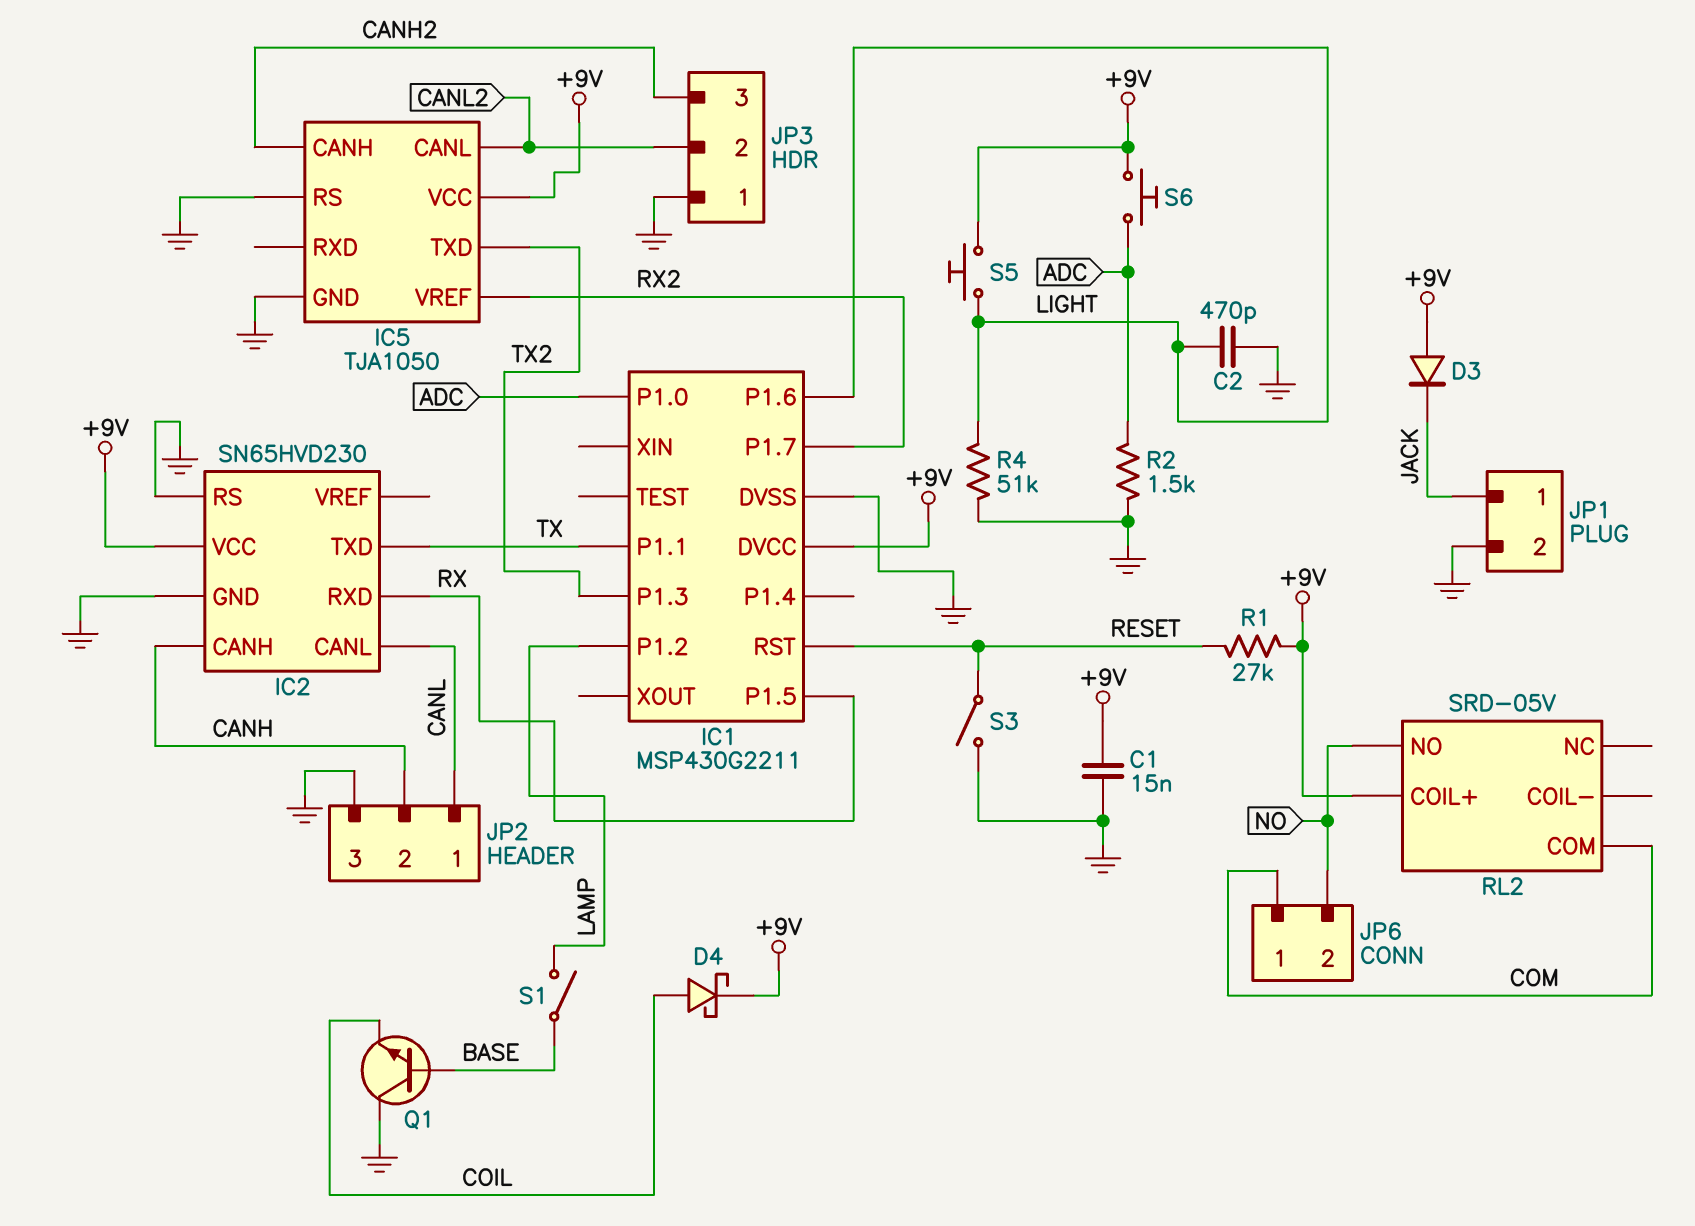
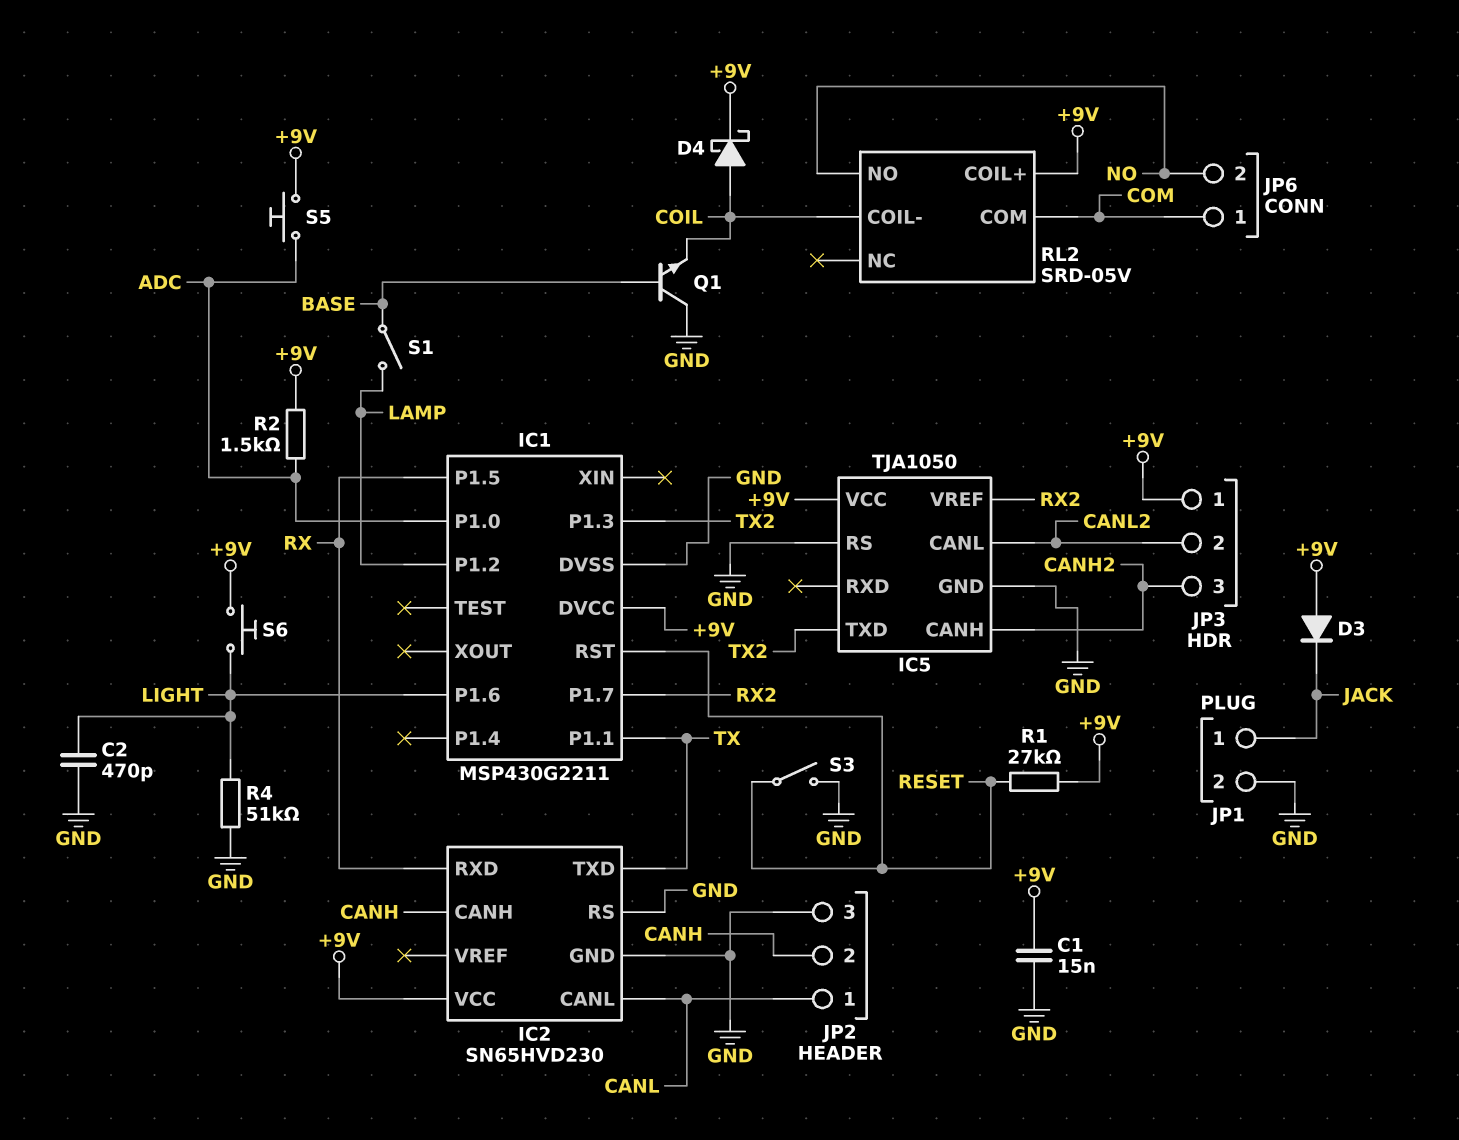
JP3 pin 1: GND -> +9V
R2: 1.5k (ADC, GND) -> 1.5k (+9V, ADC)
RL2 pin COIL-: none -> COIL
S5: button (+9V, LIGHT) -> button (+9V, ADC)
S6: button (+9V, ADC) -> button (+9V, LIGHT)

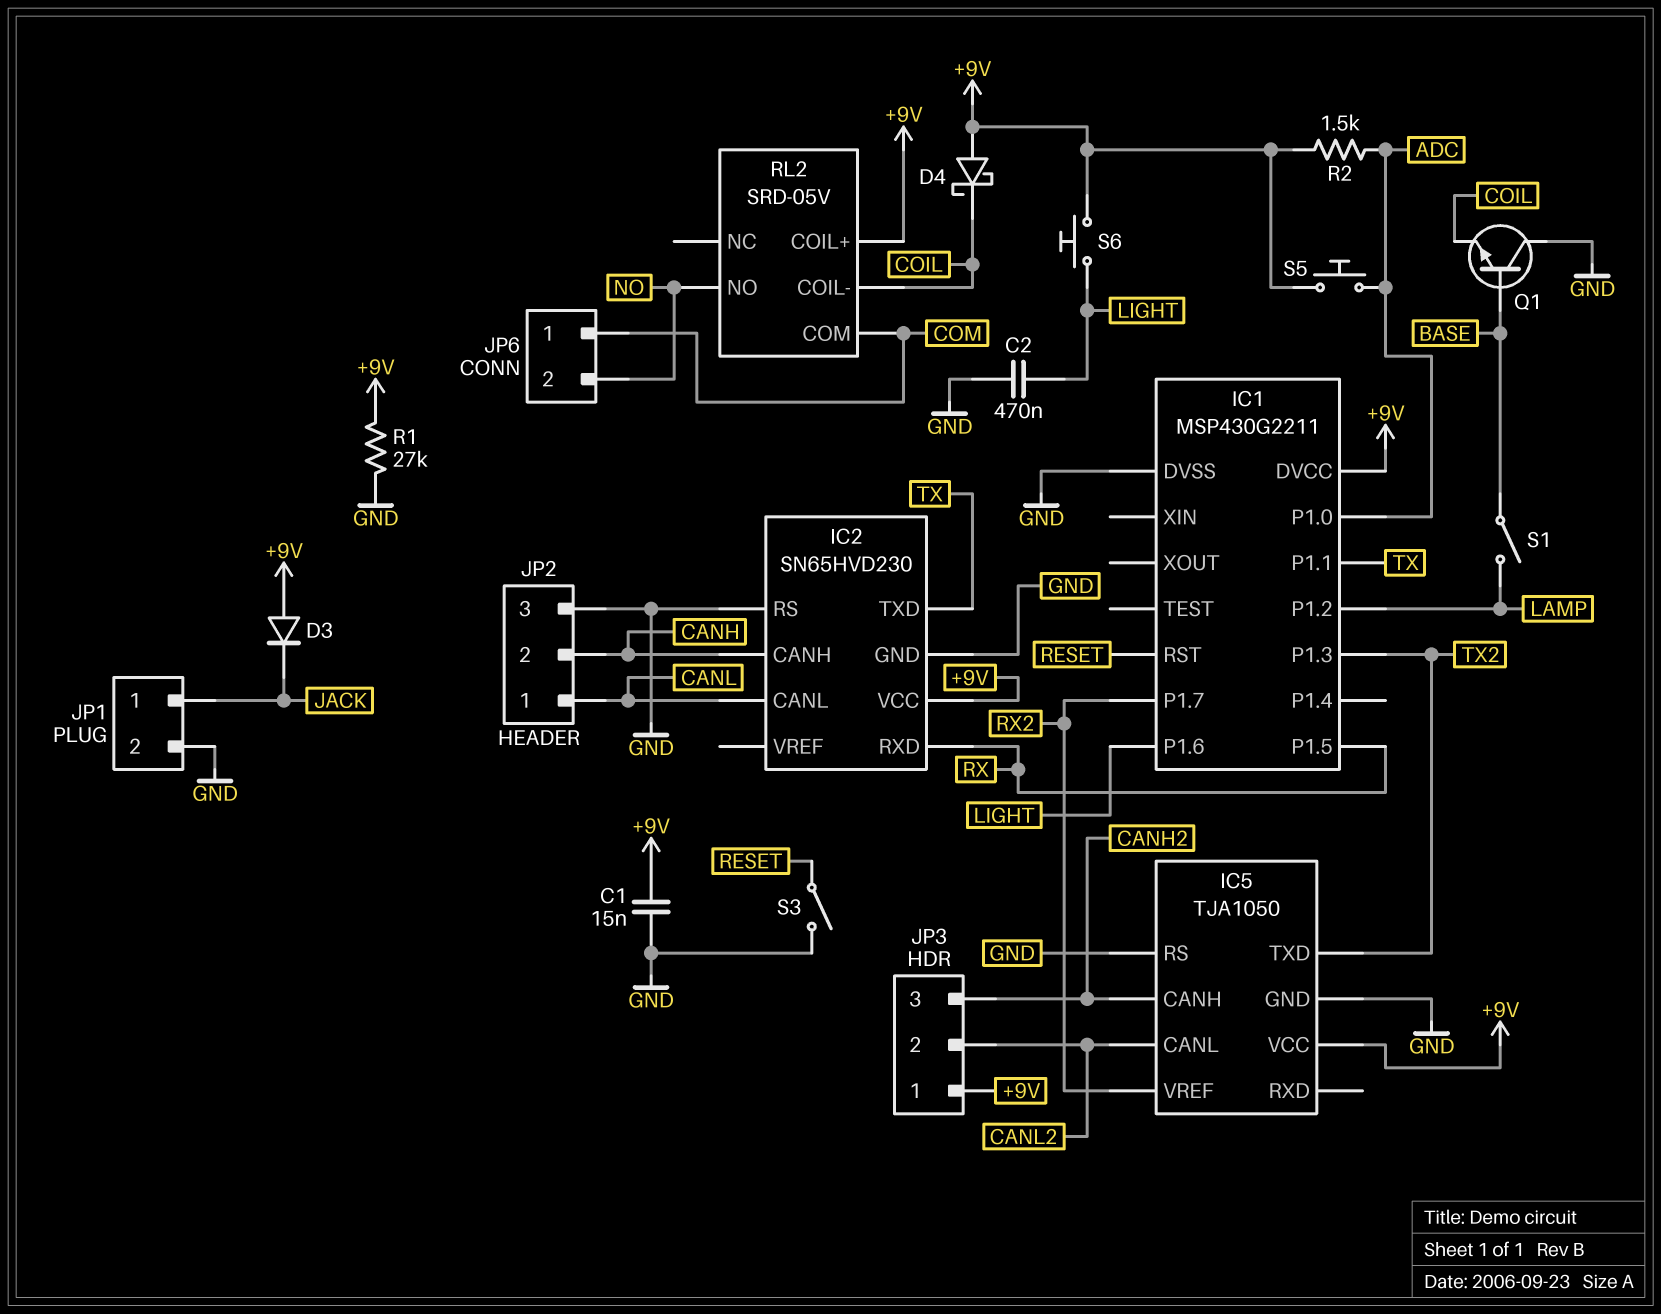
C2: 470pF (GND, LIGHT) -> 470nF (GND, LIGHT)
D4: schottky (A COIL, K +9V) -> schottky (A +9V, K COIL)
R1: 27k (+9V, RESET) -> 27k (+9V, GND)
R4: 51k (GND, LIGHT) -> none

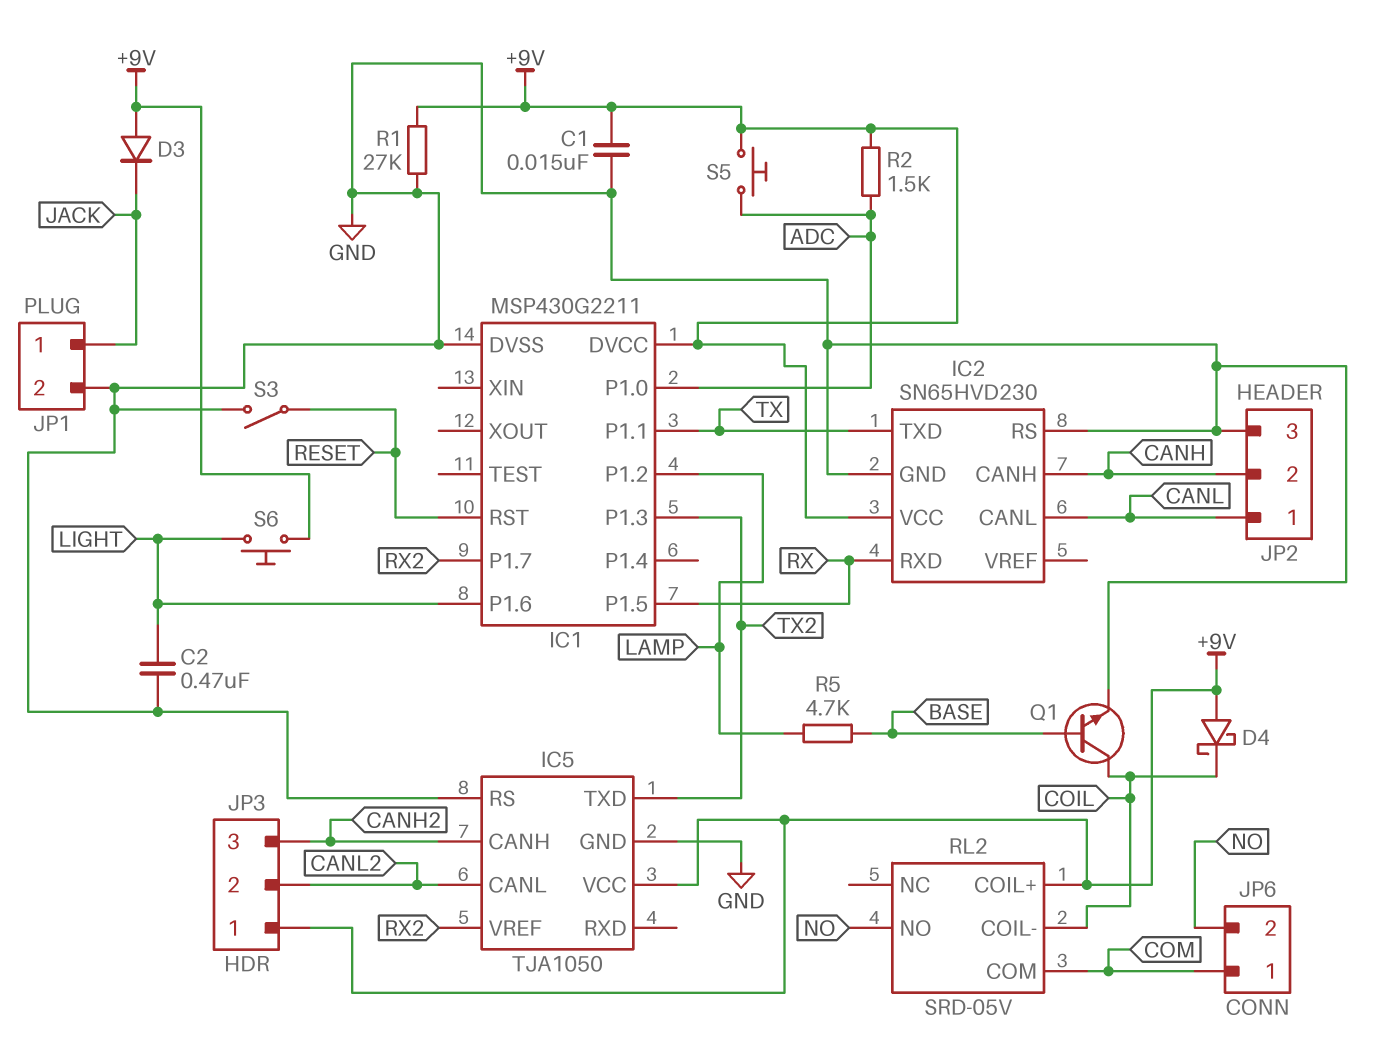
Q1: NPN (B BASE, C GND, E COIL) -> NPN (B BASE, C COIL, E GND)
R5: none -> 4.7k (BASE, LAMP)
S1: switch (BASE, LAMP) -> none

